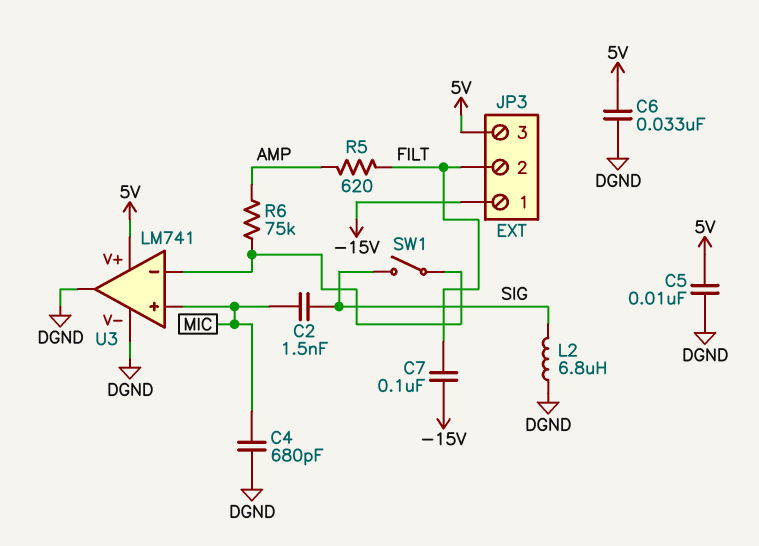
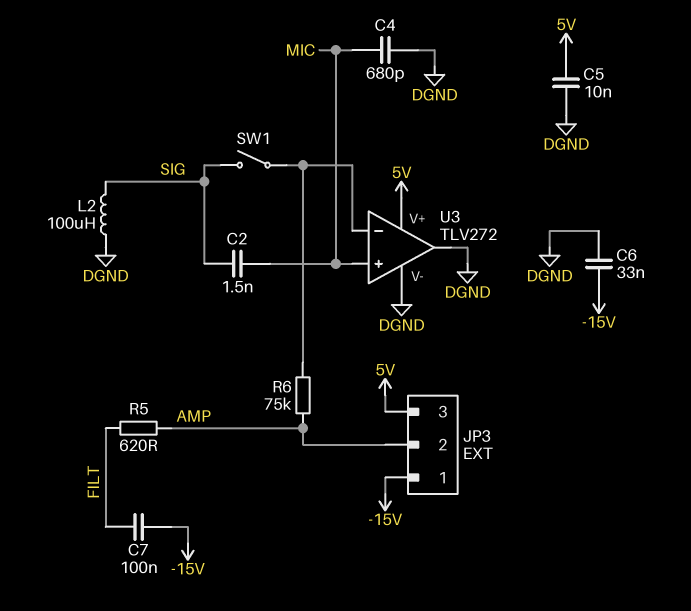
C6: 33nF (5V, DGND) -> 33nF (-15V, DGND)
JP3 pin 2: FILT -> AMP
L2: 6.8uH (DGND, SIG) -> 100uH (DGND, SIG)
U3: LM741 -> TLV272

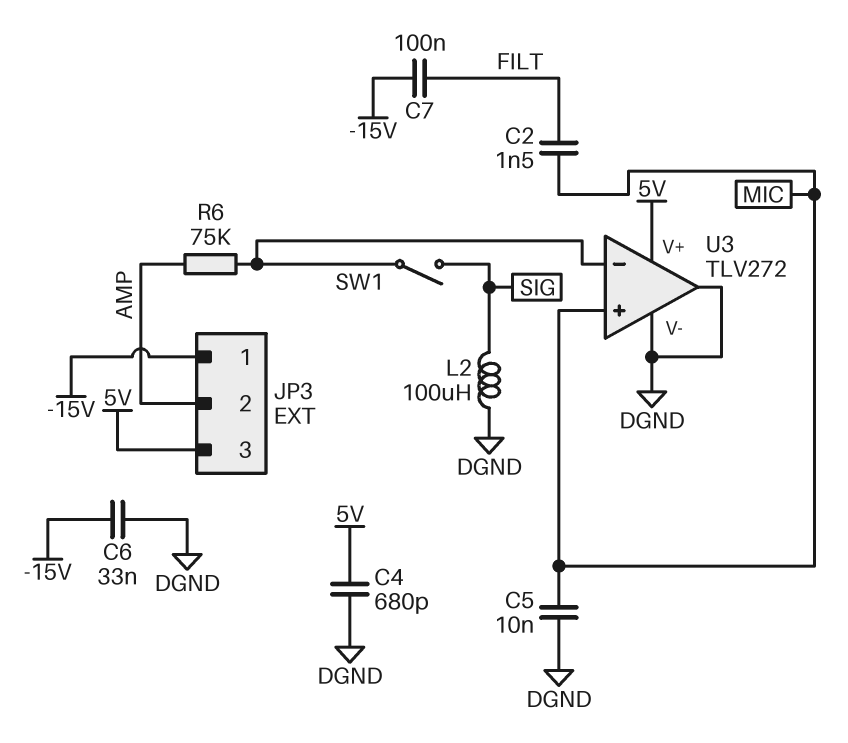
C2: 1.5nF (MIC, SIG) -> 1.5nF (FILT, MIC)
C4: 680pF (DGND, MIC) -> 680pF (5V, DGND)
C5: 10nF (5V, DGND) -> 10nF (DGND, MIC)
R5: 620 (AMP, FILT) -> none

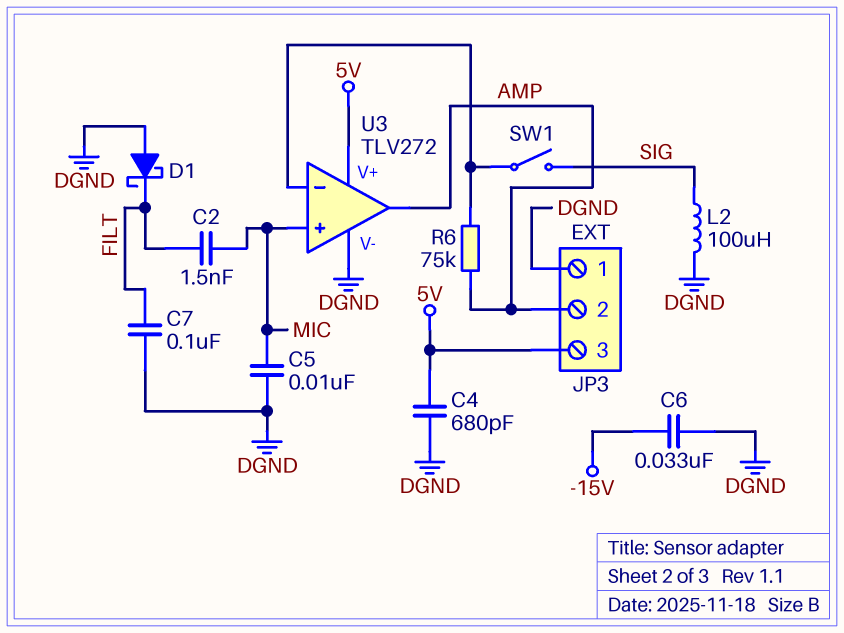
C7: 100nF (-15V, FILT) -> 100nF (DGND, FILT)
D1: none -> schottky (A DGND, K FILT)
JP3 pin 1: -15V -> DGND
U3 pin out: DGND -> AMP

